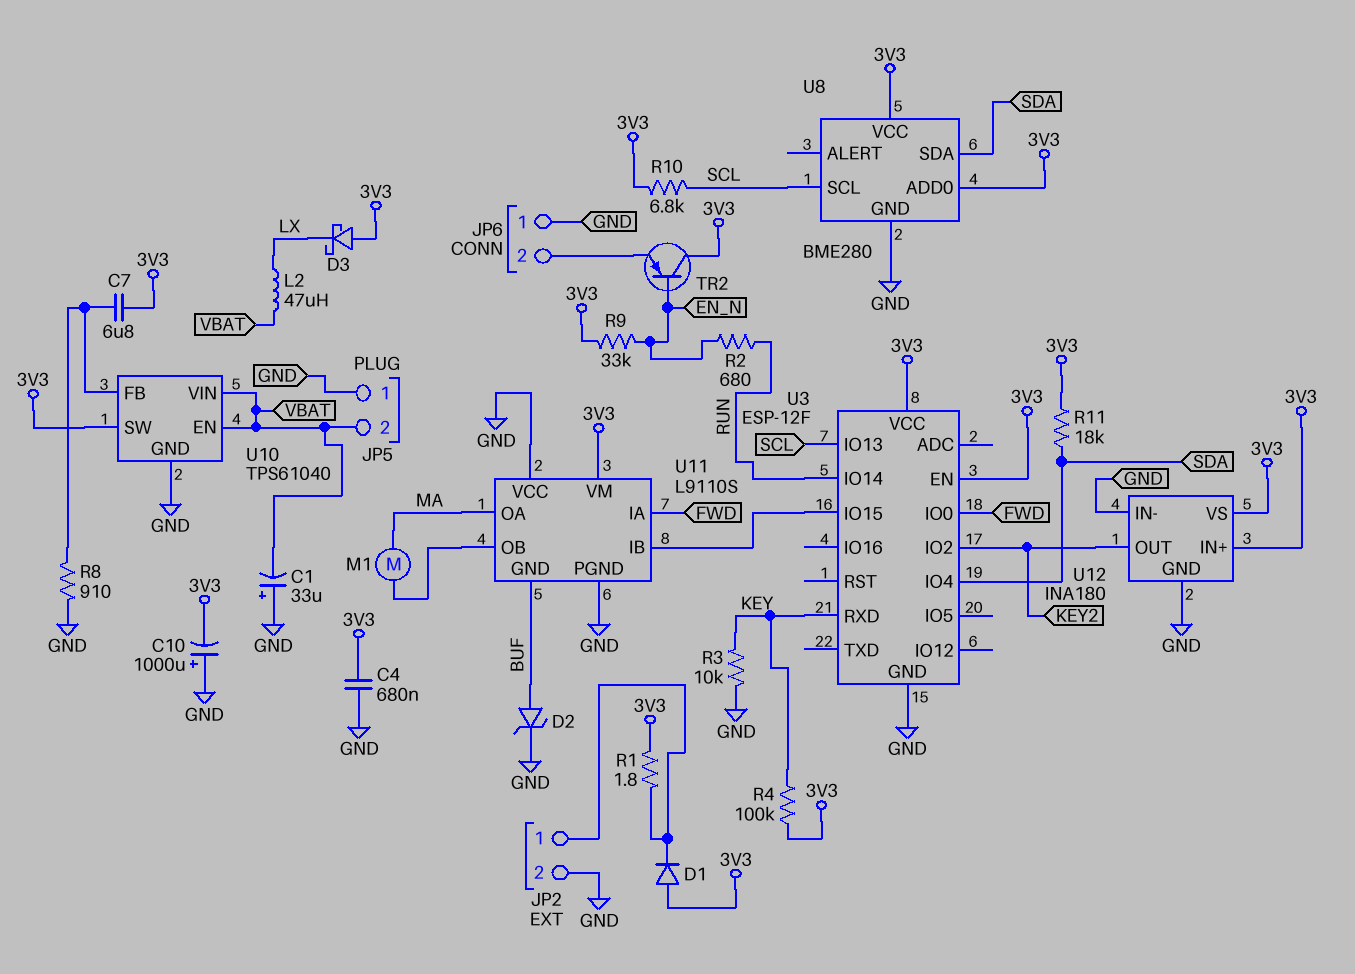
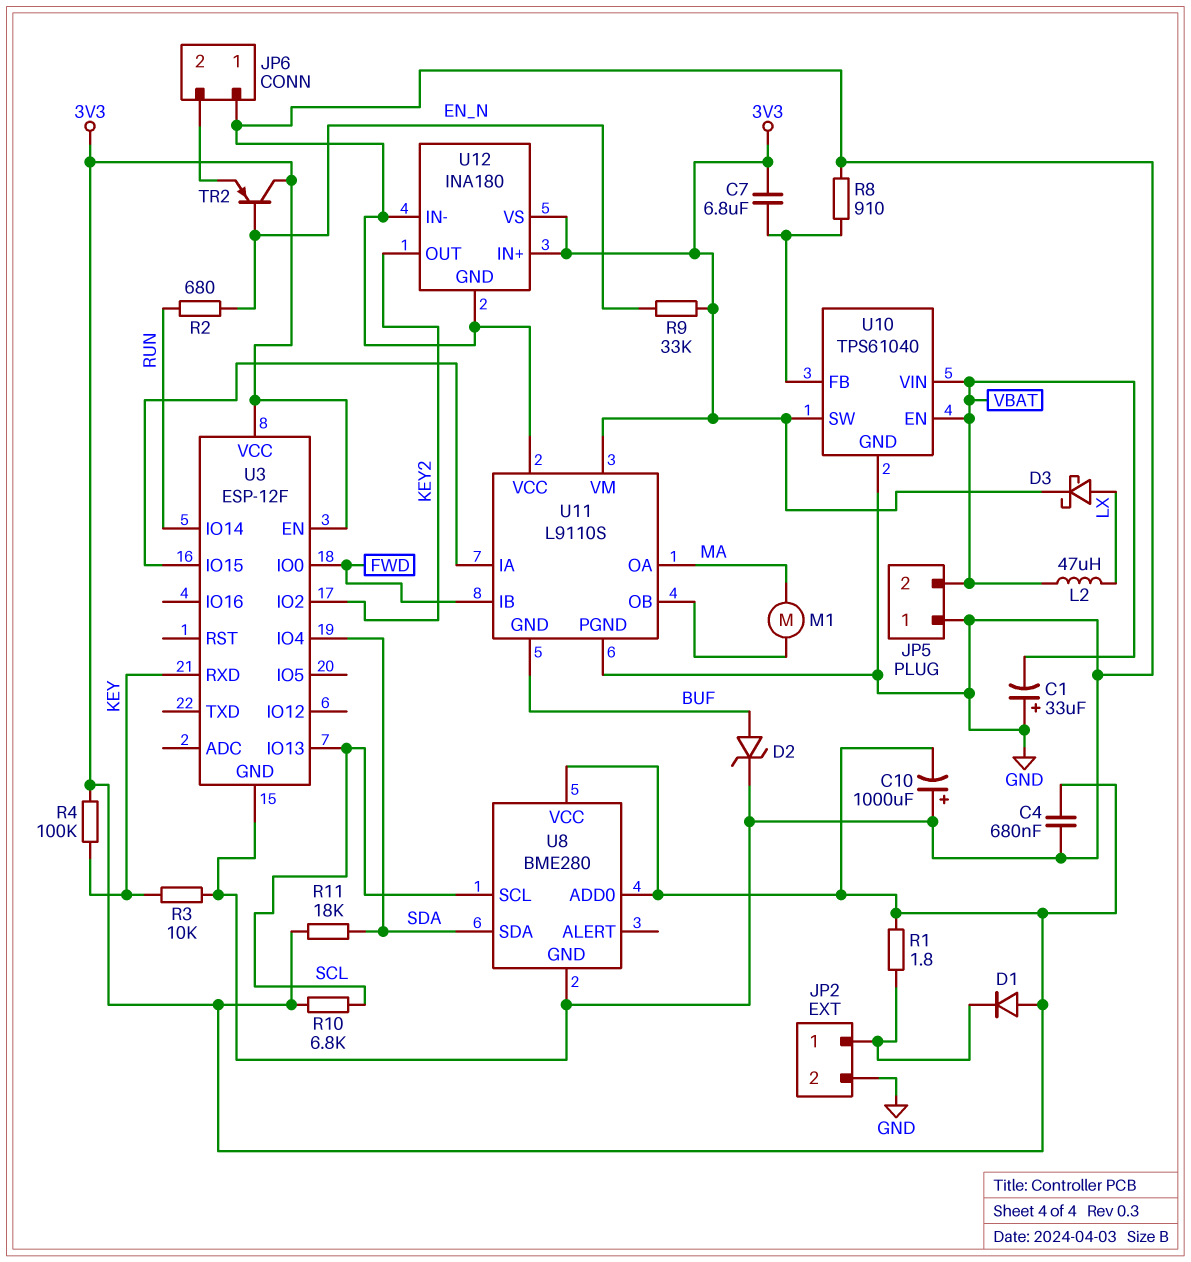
D3: schottky (A 3V3, K LX) -> schottky (A LX, K 3V3)
U11 pin IA: FWD -> U3/IO15
U11 pin IB: U3/IO15 -> FWD

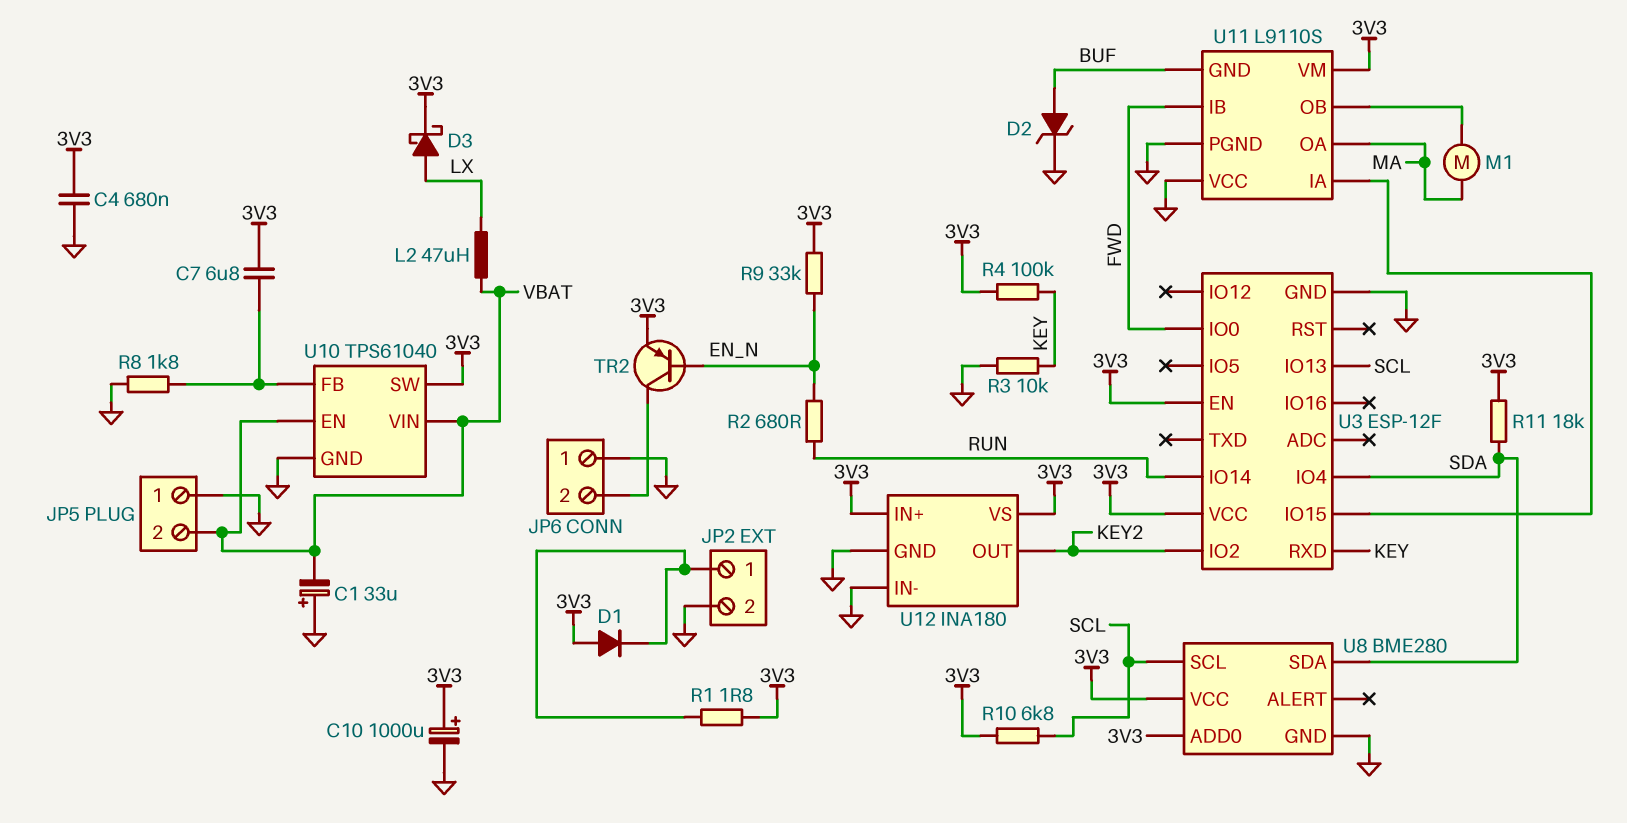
C10: 1000uF (plus GND, minus 3V3) -> 1000uF (plus 3V3, minus GND)
R8: 910 (GND, U10/FB) -> 1.8k (GND, U10/FB)
TR2: PNP (B EN_N, C 3V3, E JP6/2) -> PNP (B EN_N, C JP6/2, E 3V3)

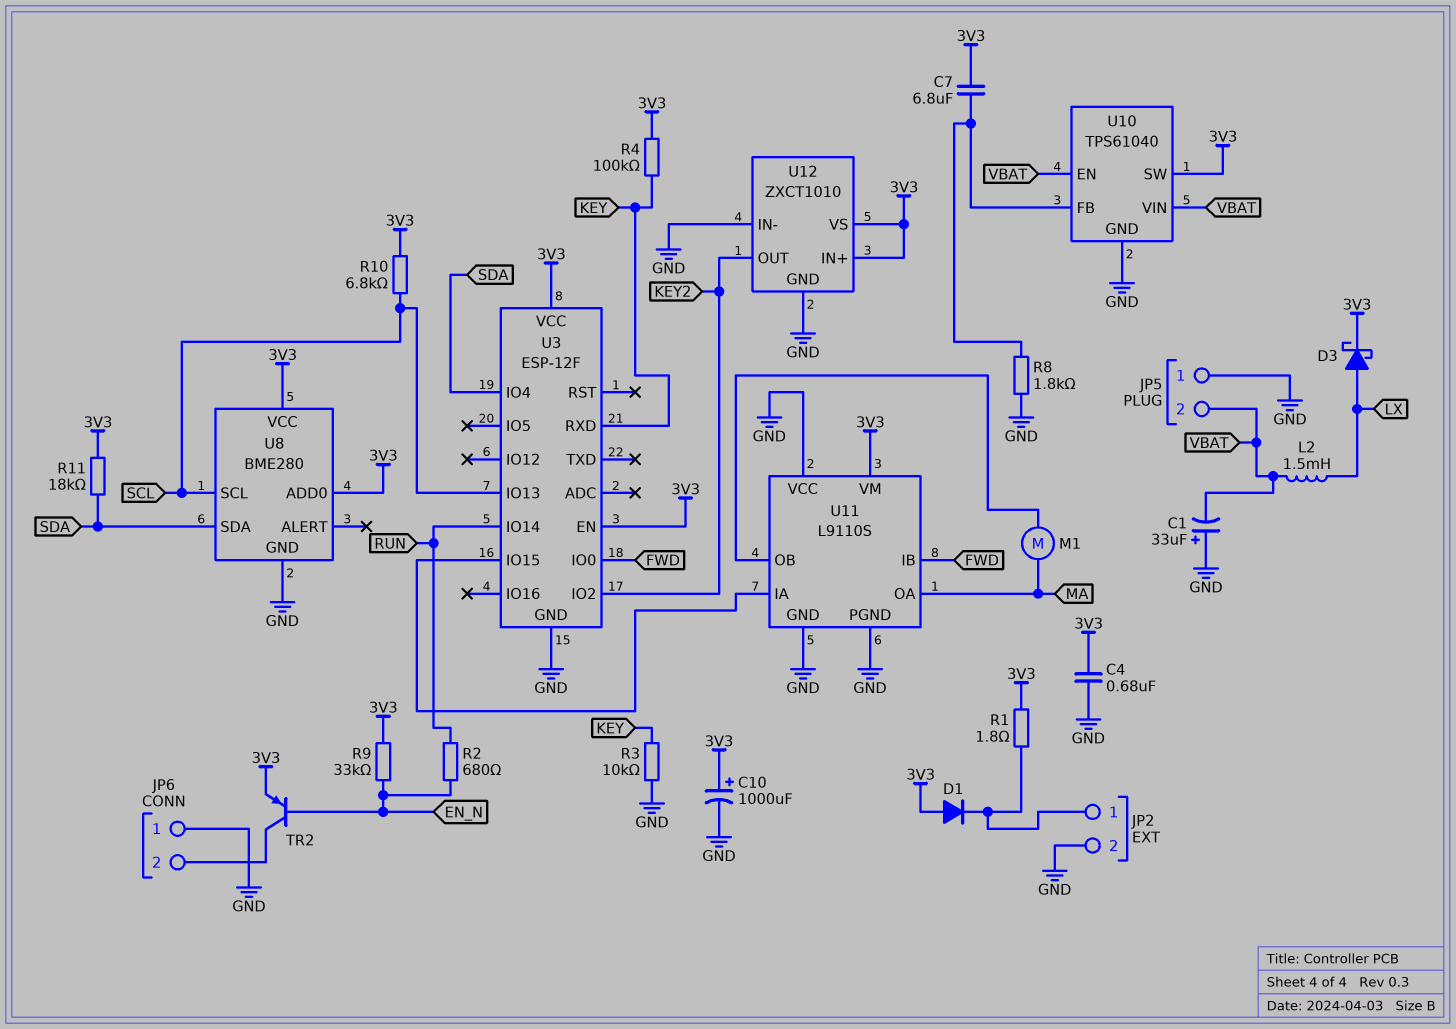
D2: zener (A BUF, K GND) -> none
L2: 47uH (LX, VBAT) -> 1.5mH (LX, VBAT)
U11 pin GND: BUF -> GND
U12: INA180 -> ZXCT1010

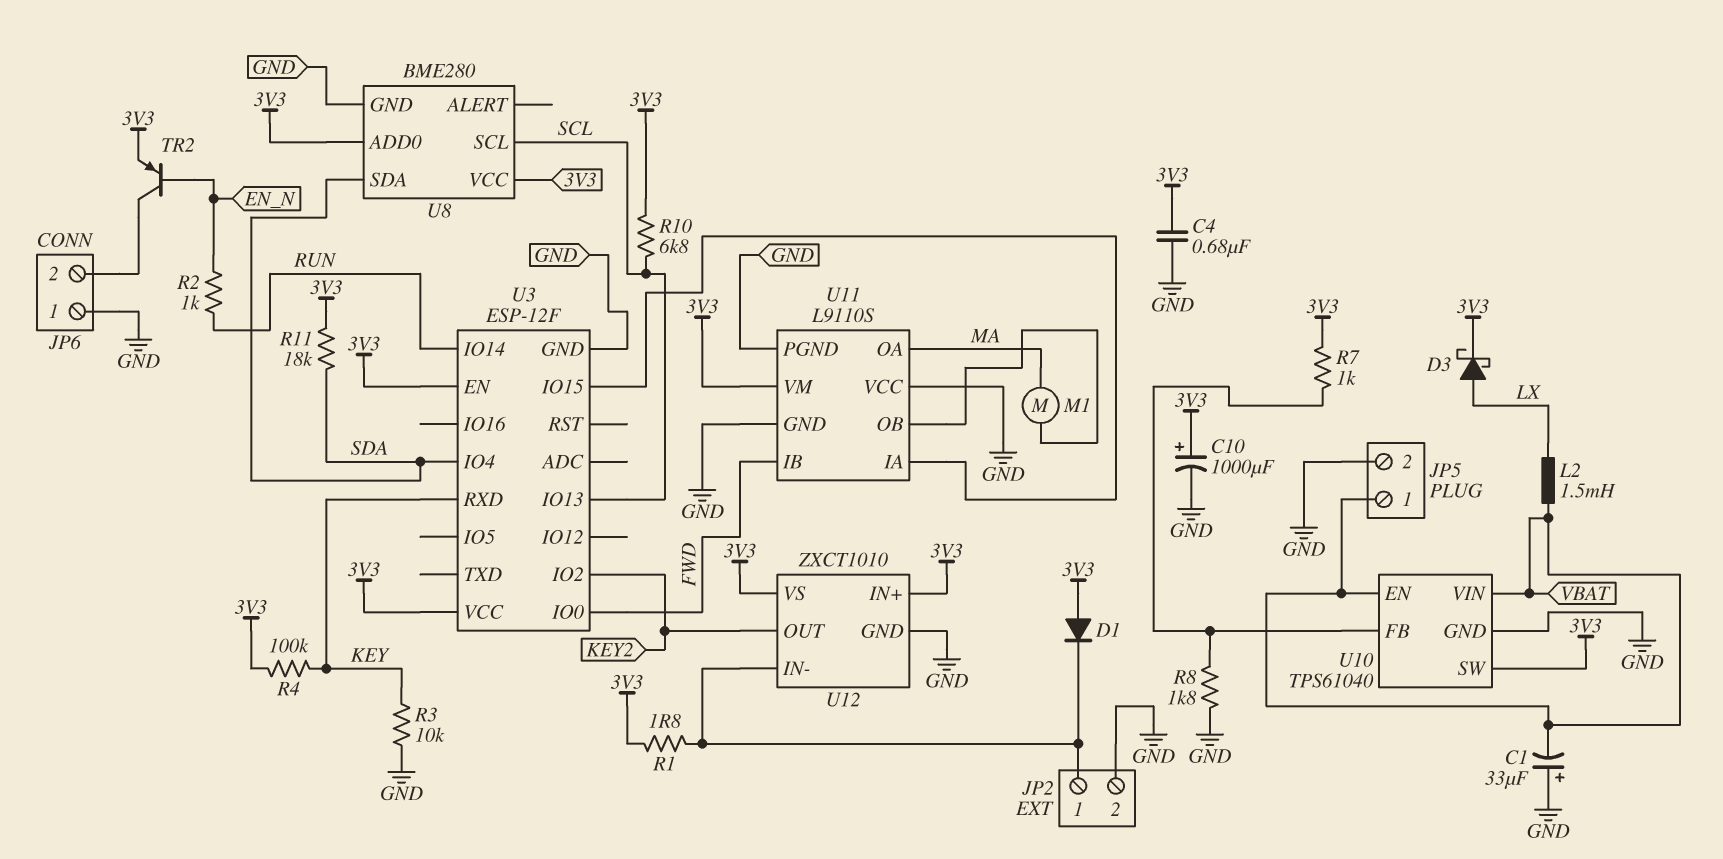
C7: 6.8uF (3V3, U10/FB) -> none
JP5 pin 1: GND -> VBAT
JP5 pin 2: VBAT -> GND
R2: 680 (EN_N, RUN) -> 1k (EN_N, RUN)
R7: none -> 1k (3V3, U10/FB)
R9: 33k (3V3, EN_N) -> none
U12 pin IN-: GND -> JP2/1

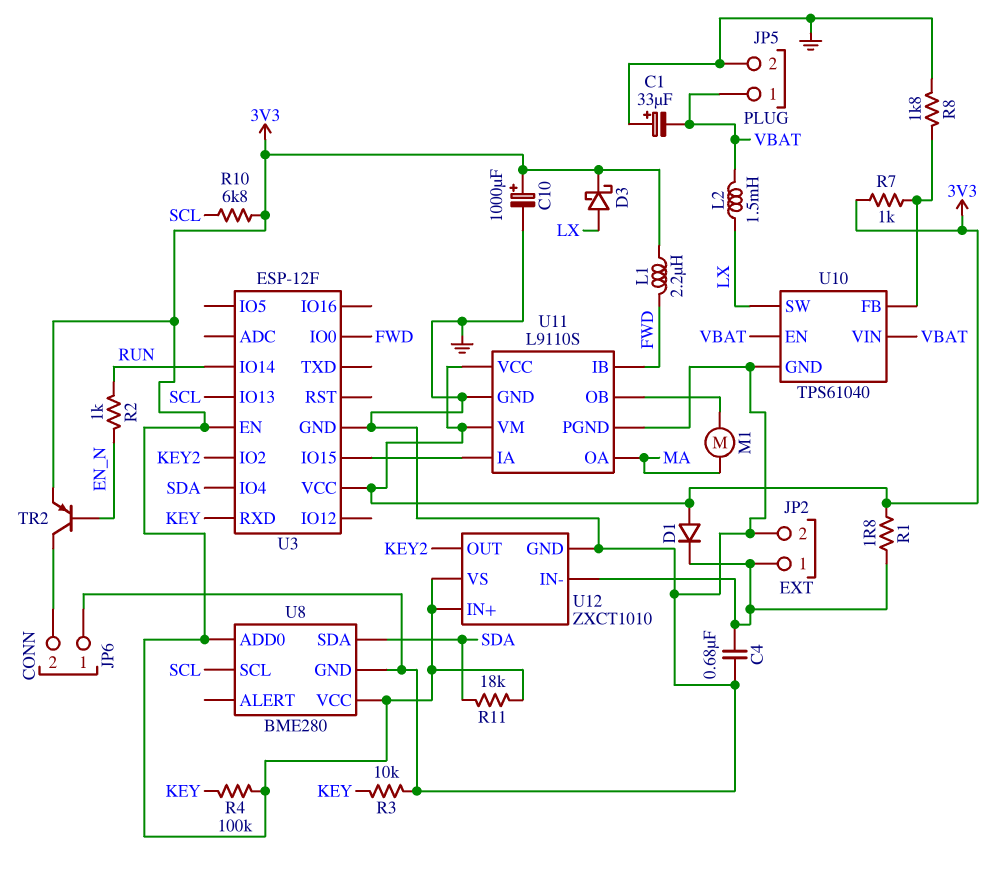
C4: 680nF (3V3, GND) -> 680nF (GND, JP2/1)
L1: none -> 2.2uH (3V3, FWD)
U10 pin SW: 3V3 -> LX
U11 pin VCC: GND -> 3V3

